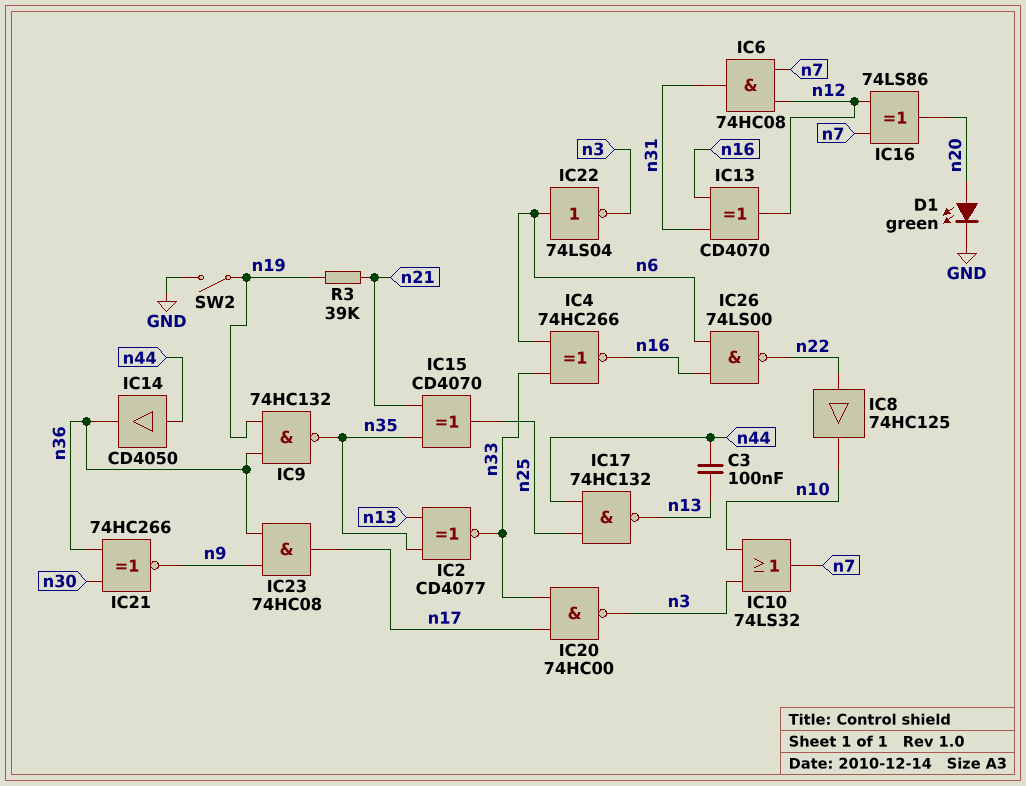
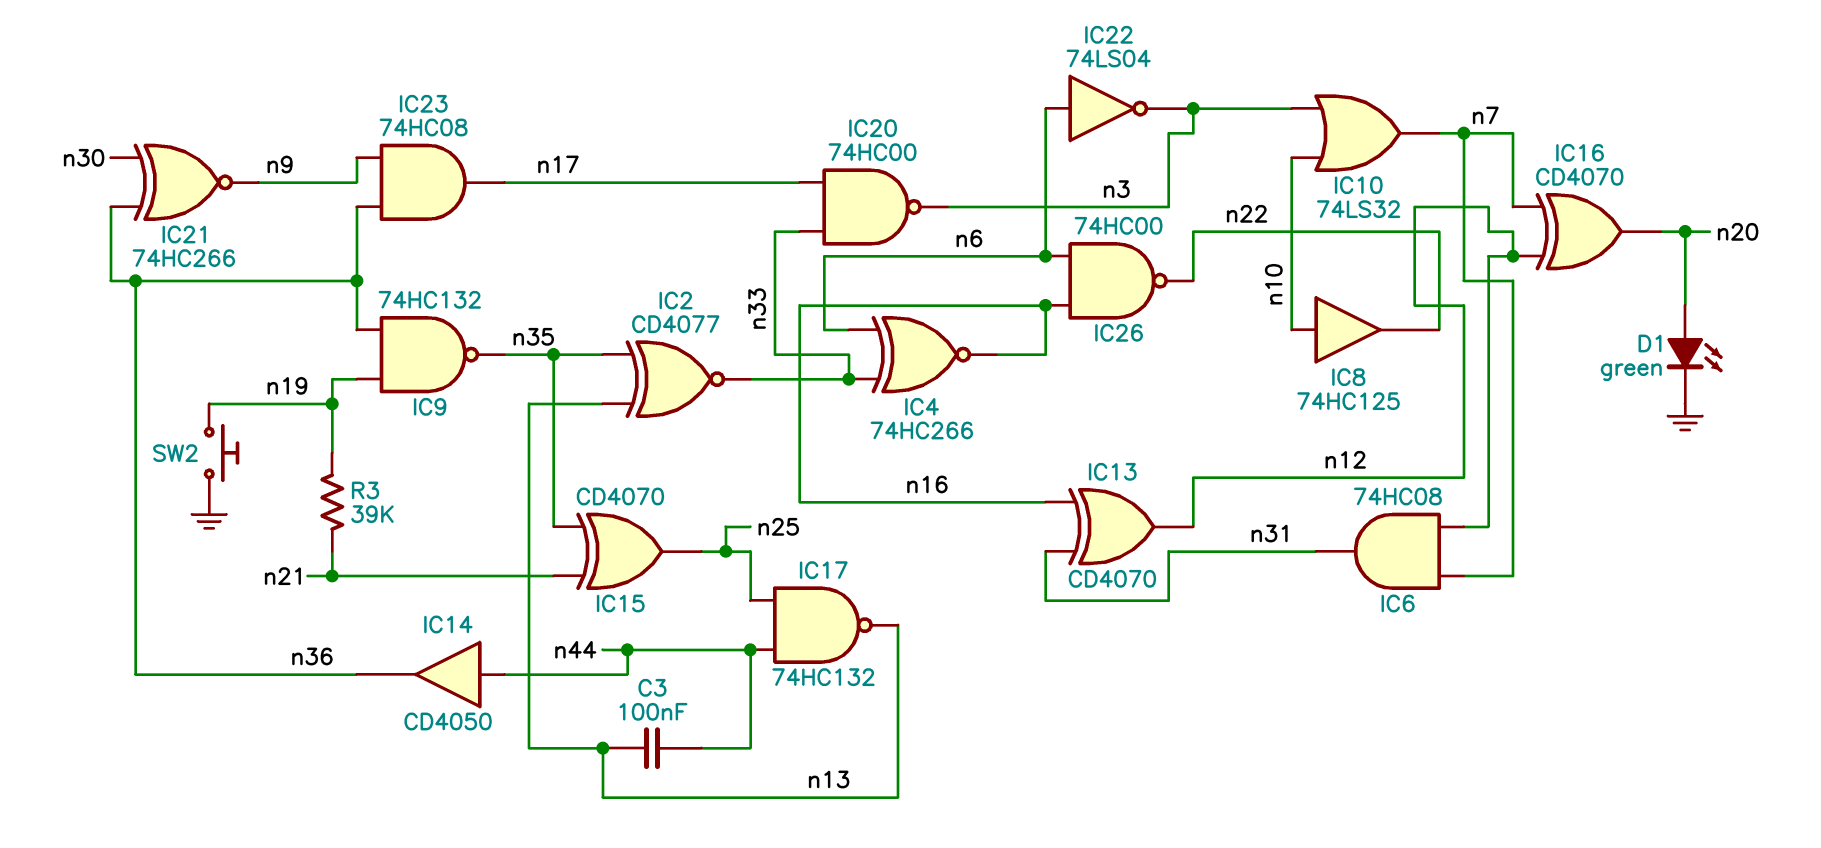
IC8: buffer 74HC125 (in n22, out n10) -> buffer 74HC125 (in n10, out n22)
IC16: XOR 74LS86 (in n7, in n12, out n20) -> XOR CD4070 (in n7, in n12, out n20)
IC26: NAND 74LS00 (in n6, in n16, out n22) -> NAND 74HC00 (in n6, in n16, out n22)
SW2: switch (GND, n19) -> button (GND, n19)

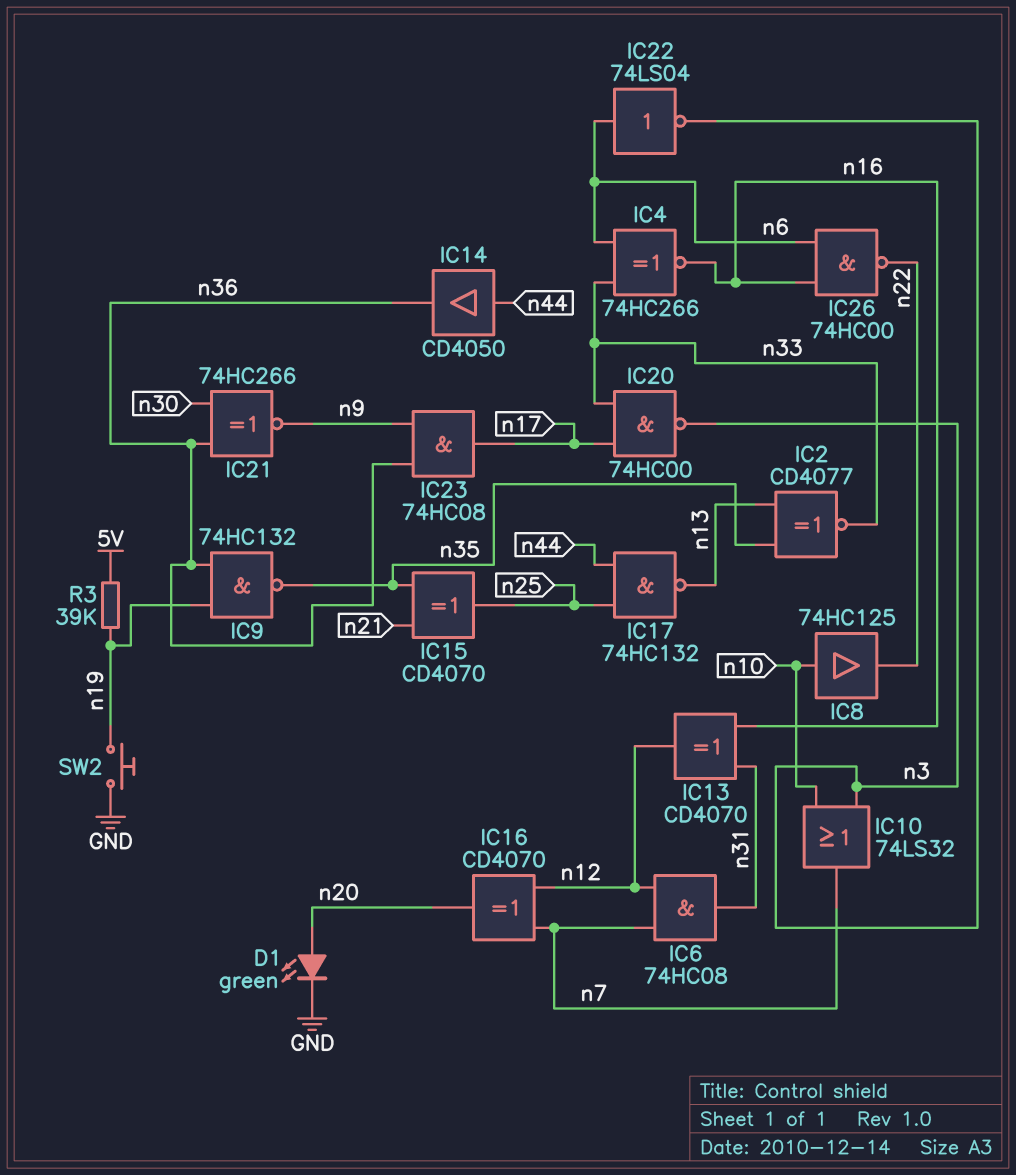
C3: 100nF (n13, n44) -> none
R3: 39k (n19, n21) -> 39k (5V, n19)

